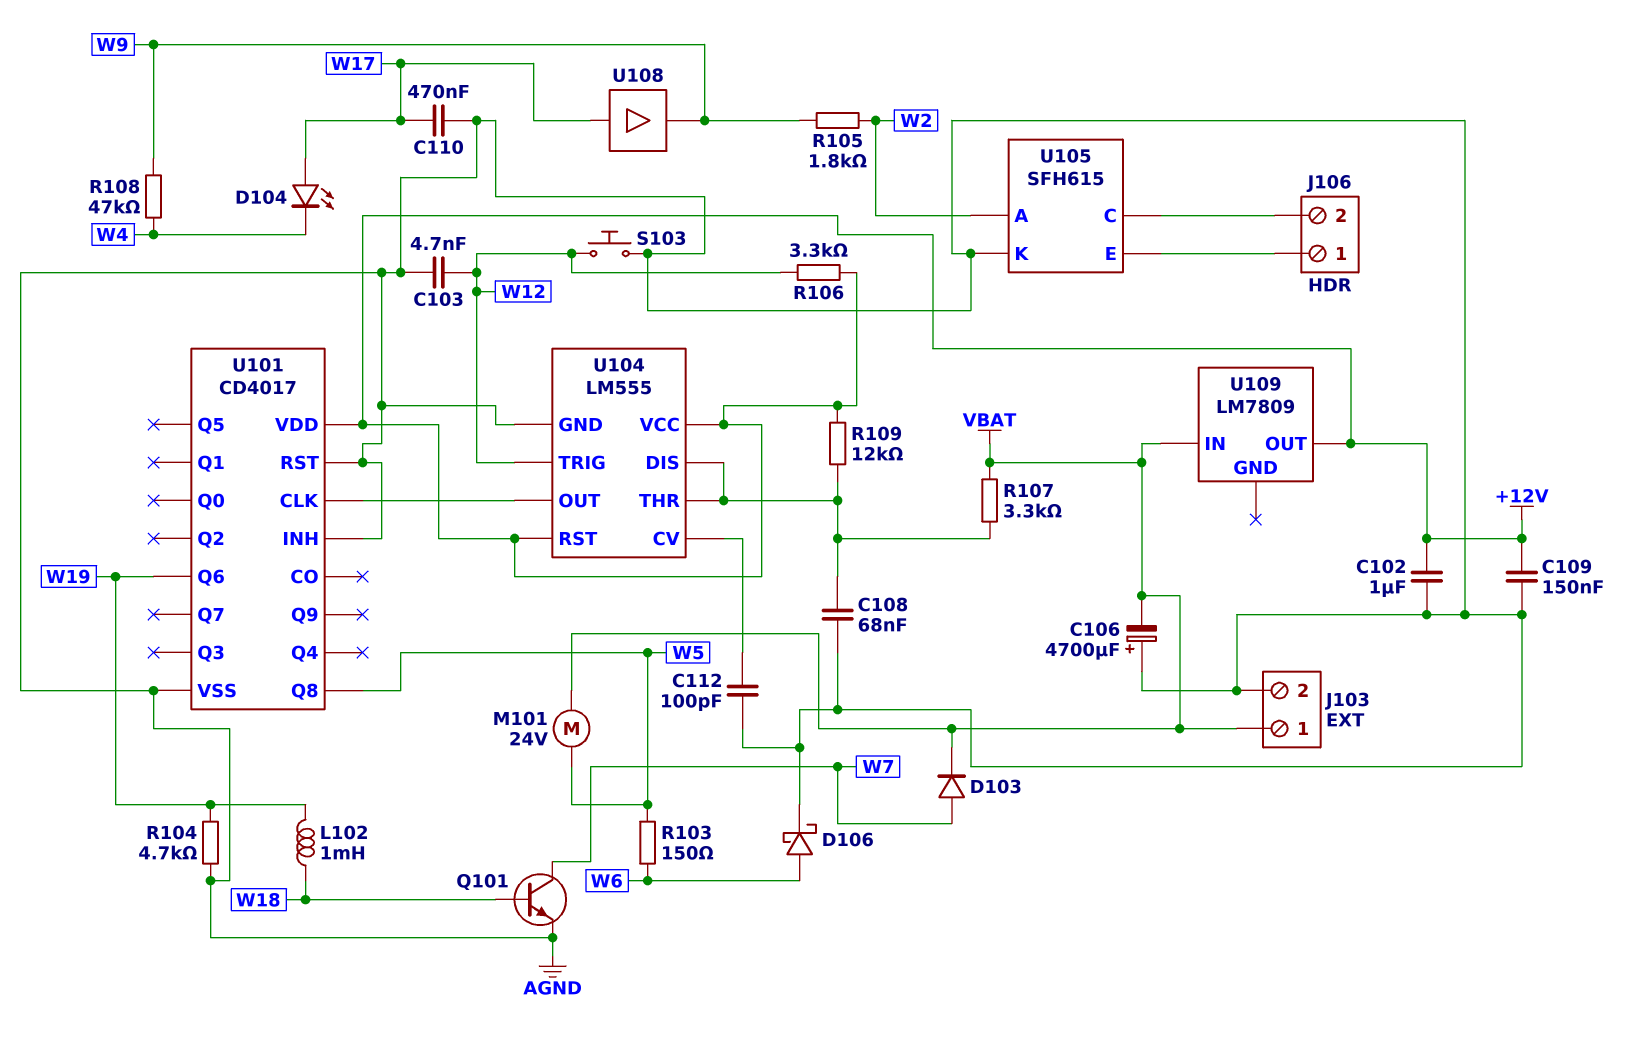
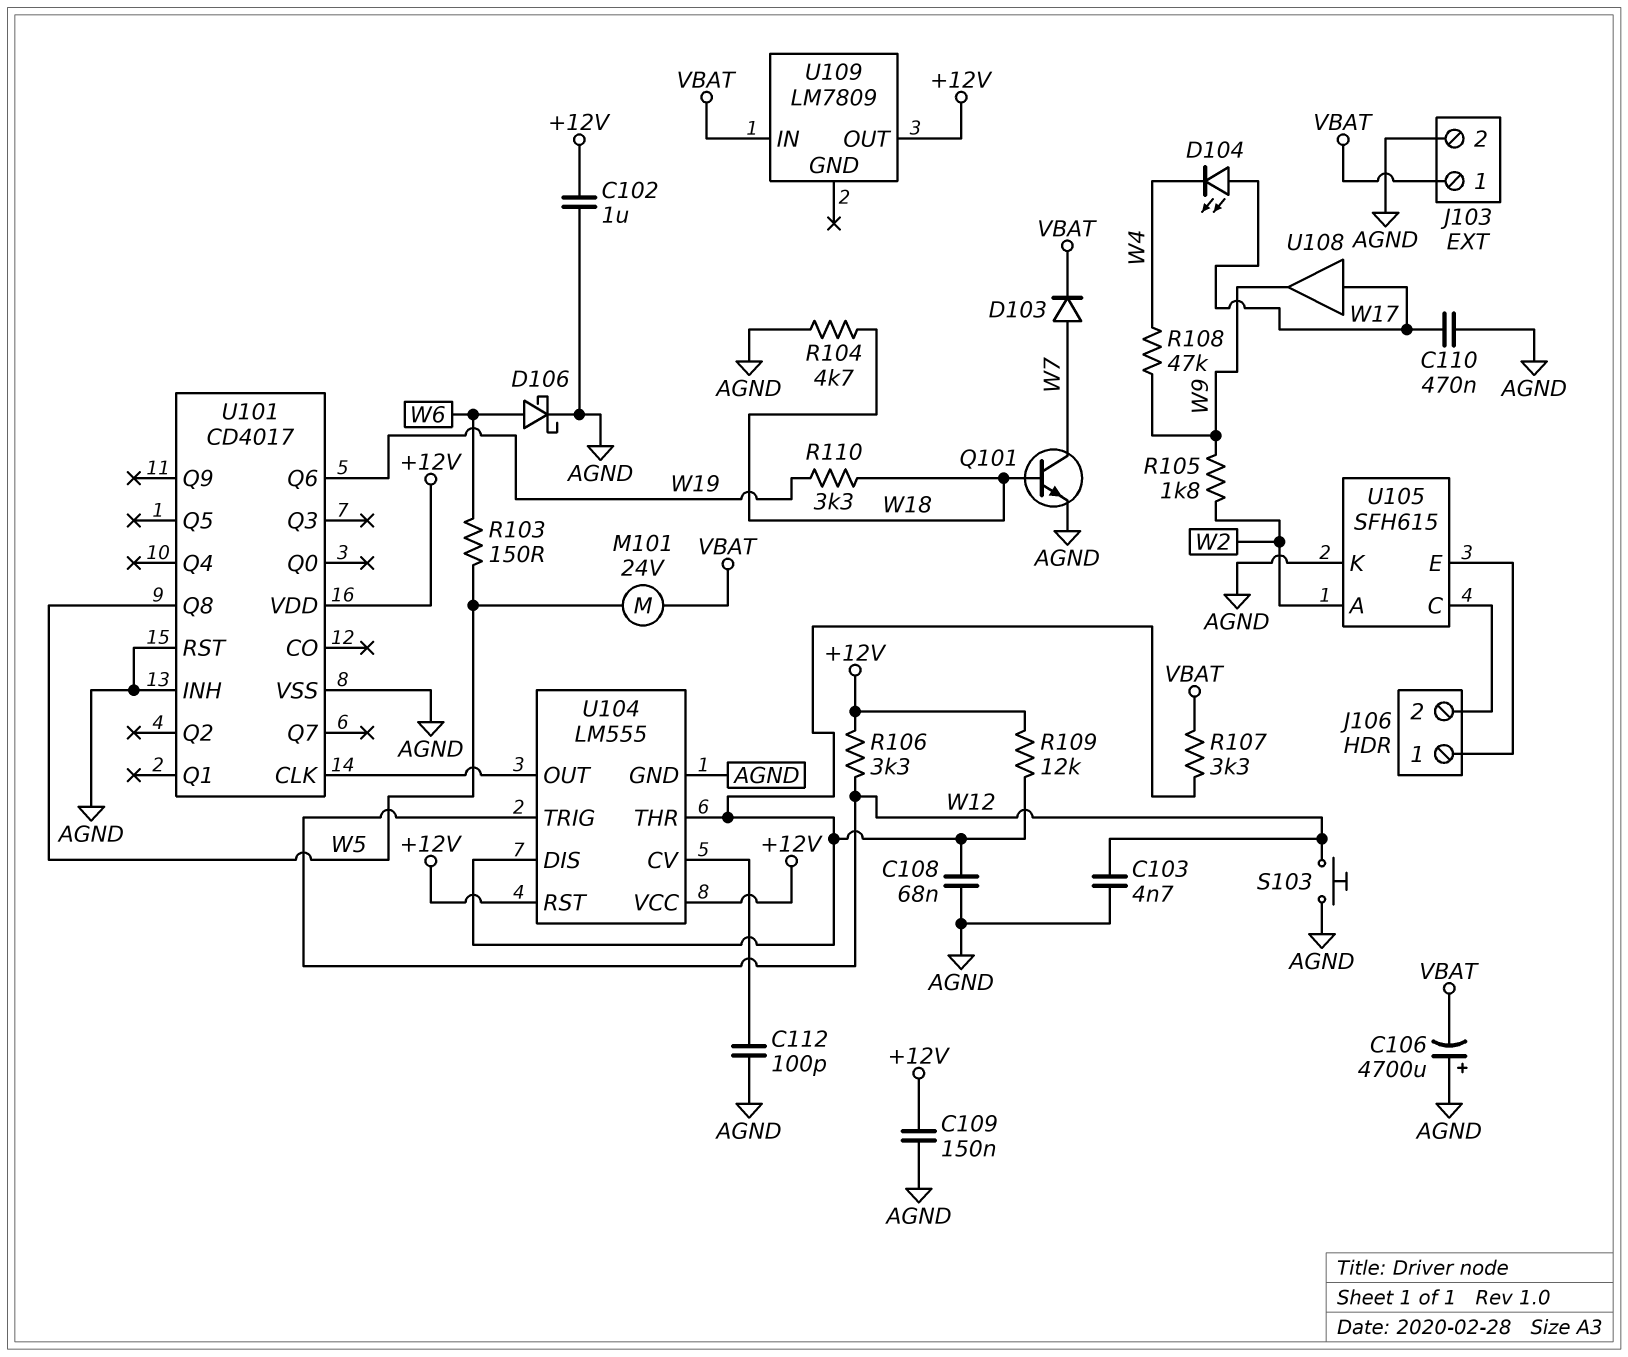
L102: 1mH (W18, W19) -> none
R104: 4.7k (AGND, W19) -> 4.7k (AGND, W18)
R110: none -> 3.3k (W18, W19)

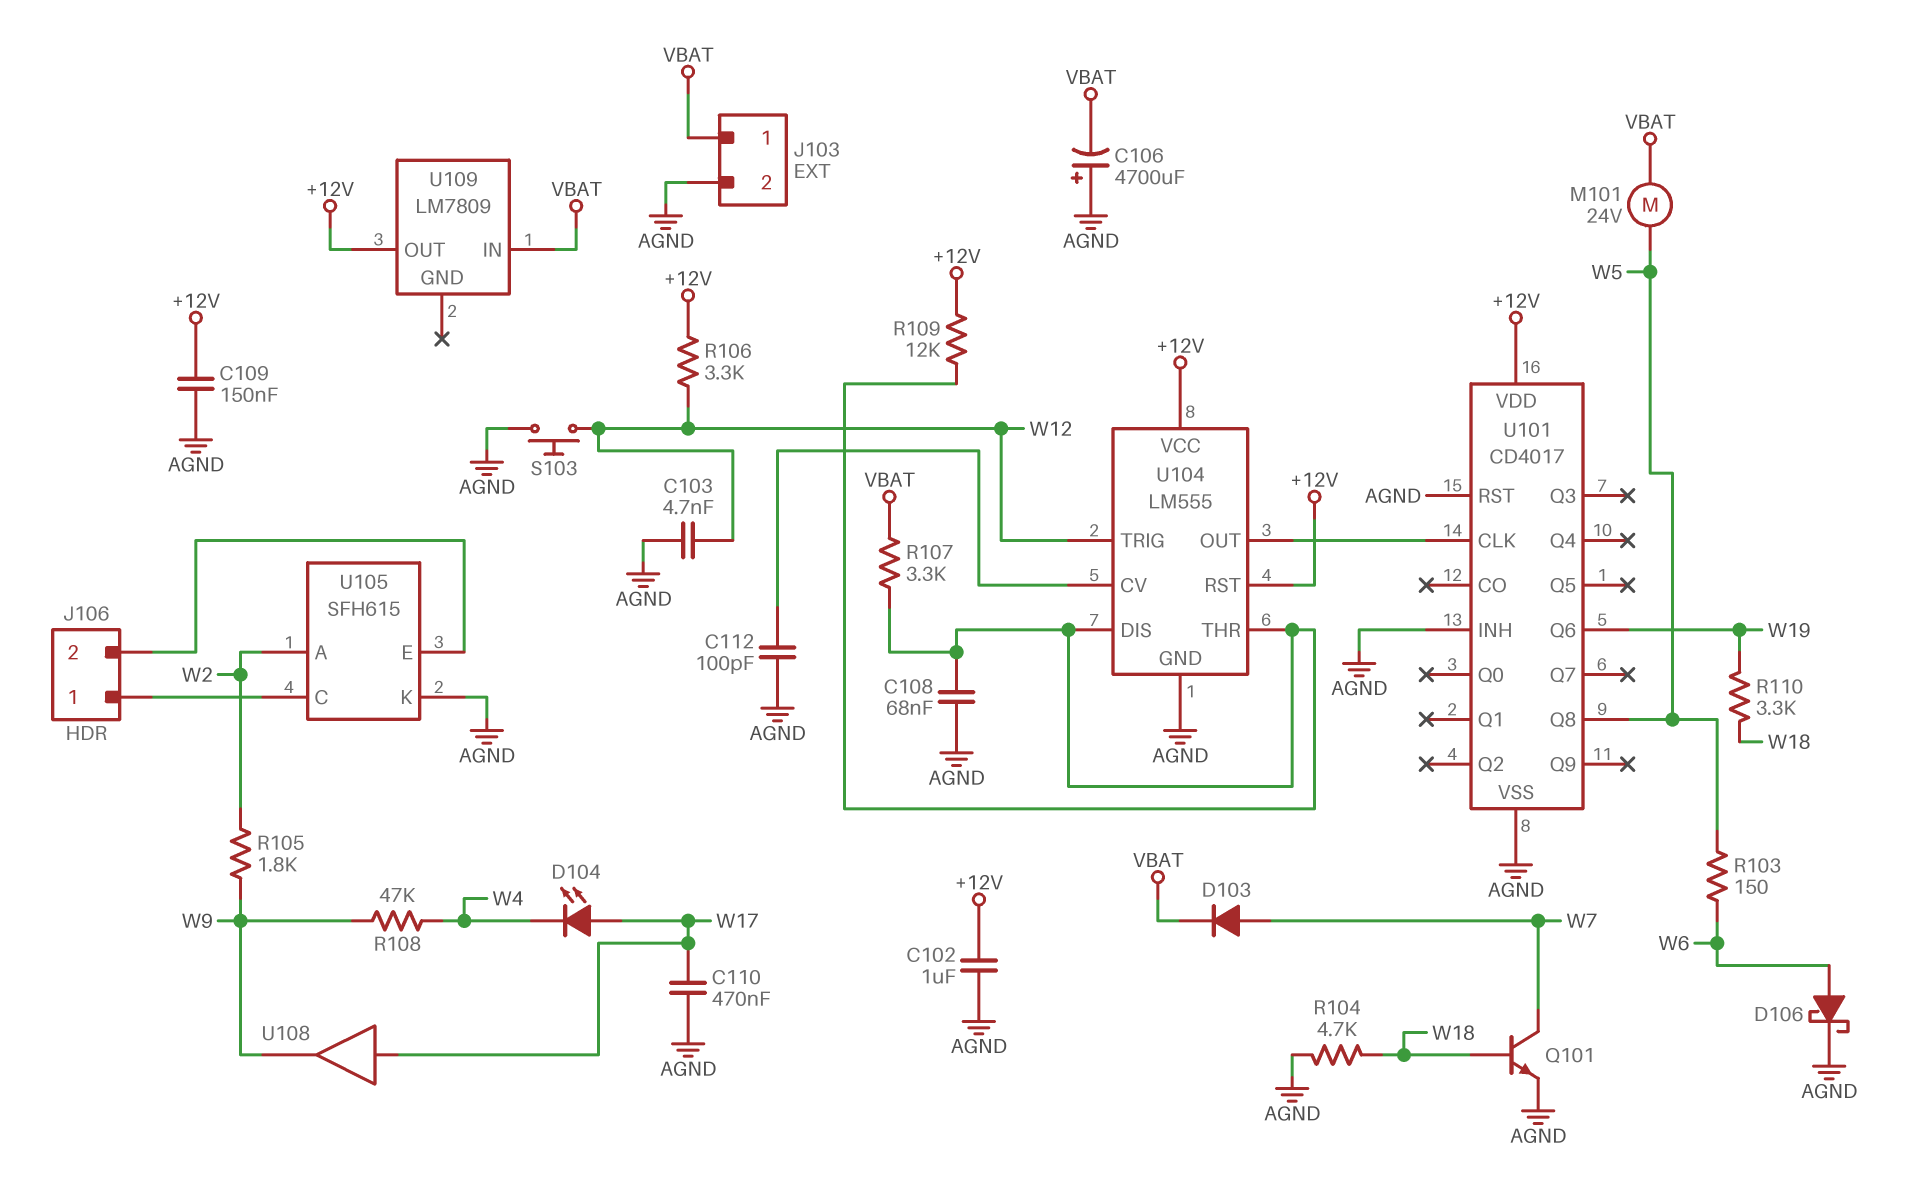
U105 pin C: J106/2 -> J106/1
U105 pin E: J106/1 -> J106/2

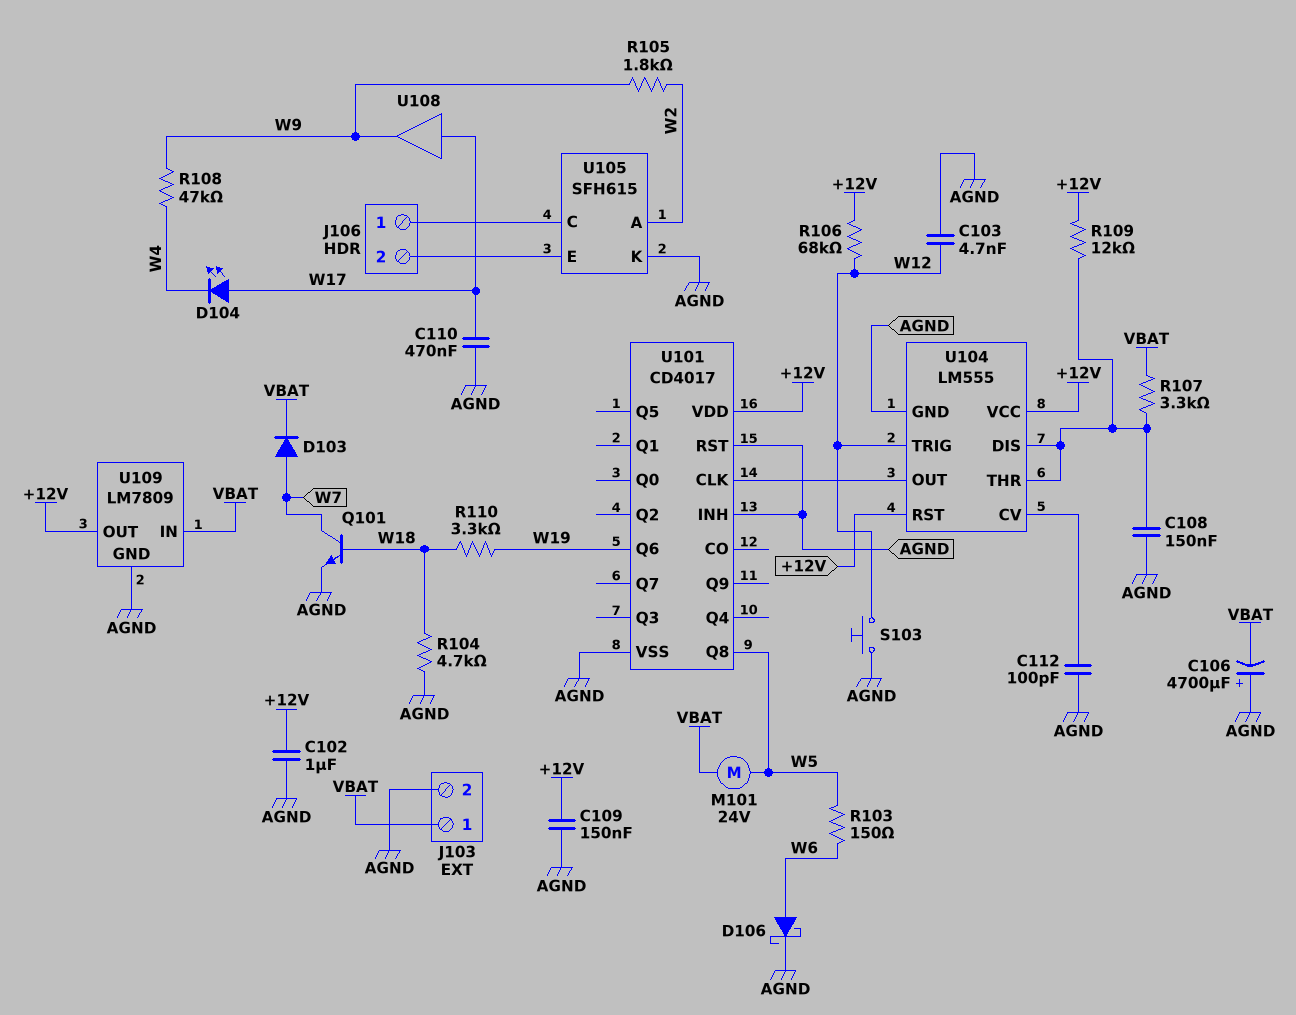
C108: 68nF (AGND, U104/DIS) -> 150nF (AGND, U104/DIS)
R106: 3.3k (+12V, W12) -> 68k (+12V, W12)
U109 pin GND: none -> AGND

